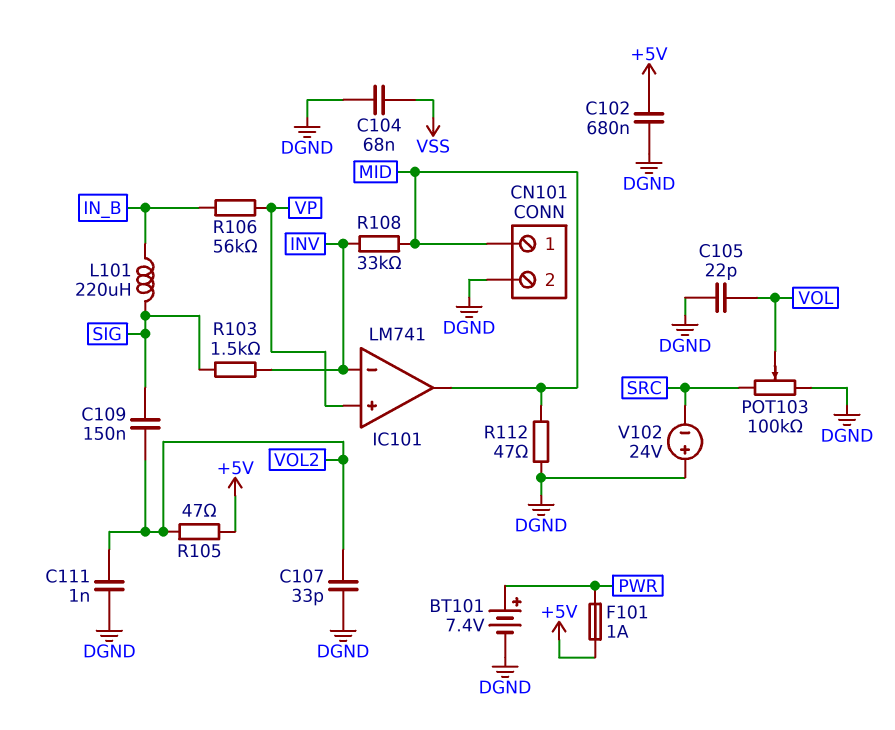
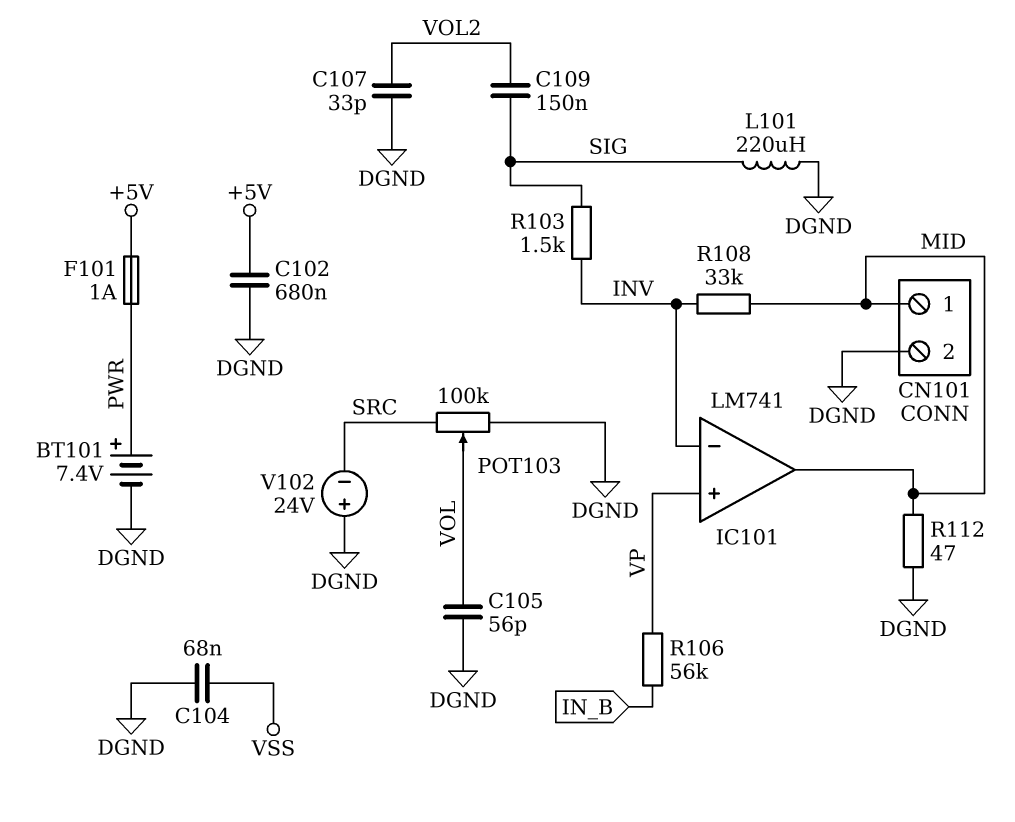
C105: 22pF (DGND, VOL) -> 56pF (DGND, VOL)
C111: 1nF (DGND, VOL2) -> none
L101: 220uH (IN_B, SIG) -> 220uH (DGND, SIG)
R105: 47 (+5V, VOL2) -> none

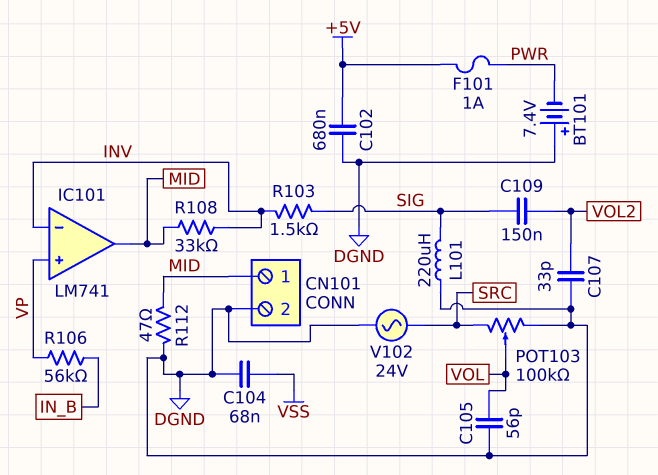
BT101: 7.4V (plus PWR, minus DGND) -> 7.4V (plus DGND, minus PWR)
V102: 24V (plus DGND, minus SRC) -> AC 24V (DGND, SRC)

